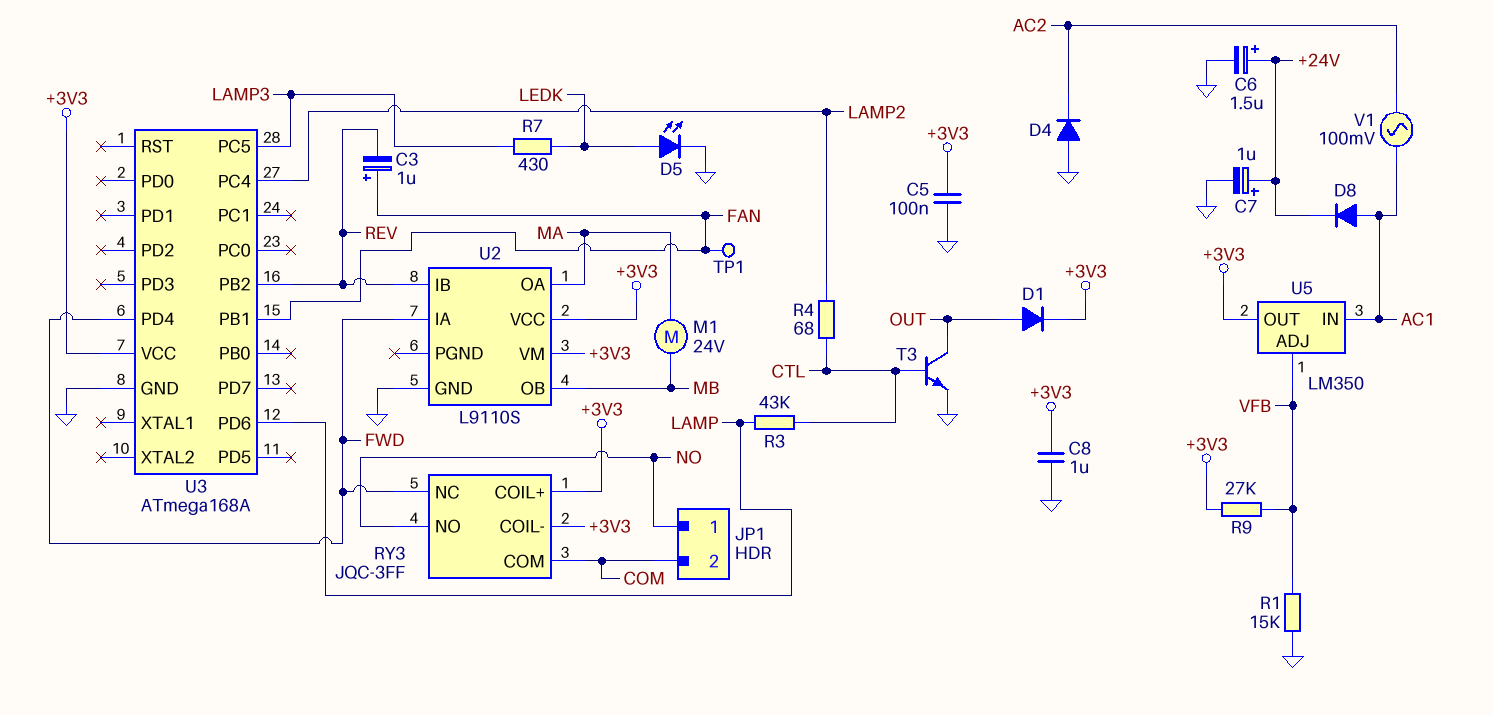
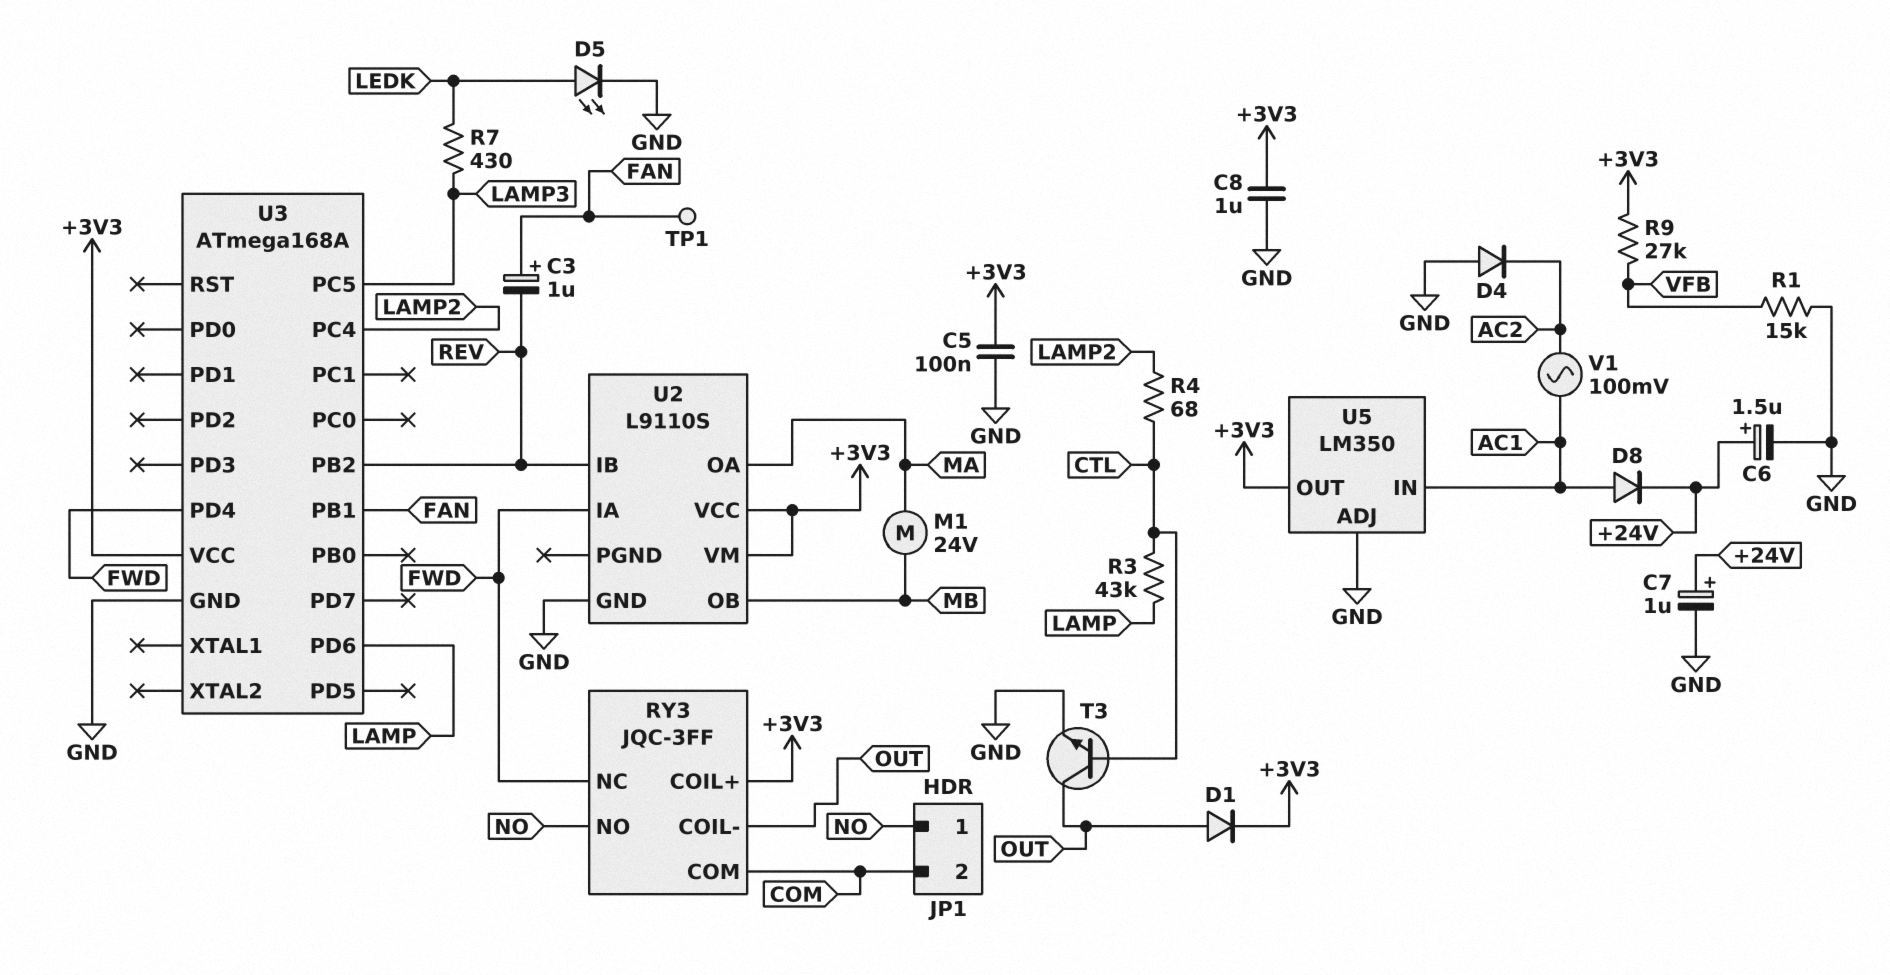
RY3 pin COIL-: +3V3 -> OUT
U5 pin ADJ: VFB -> GND

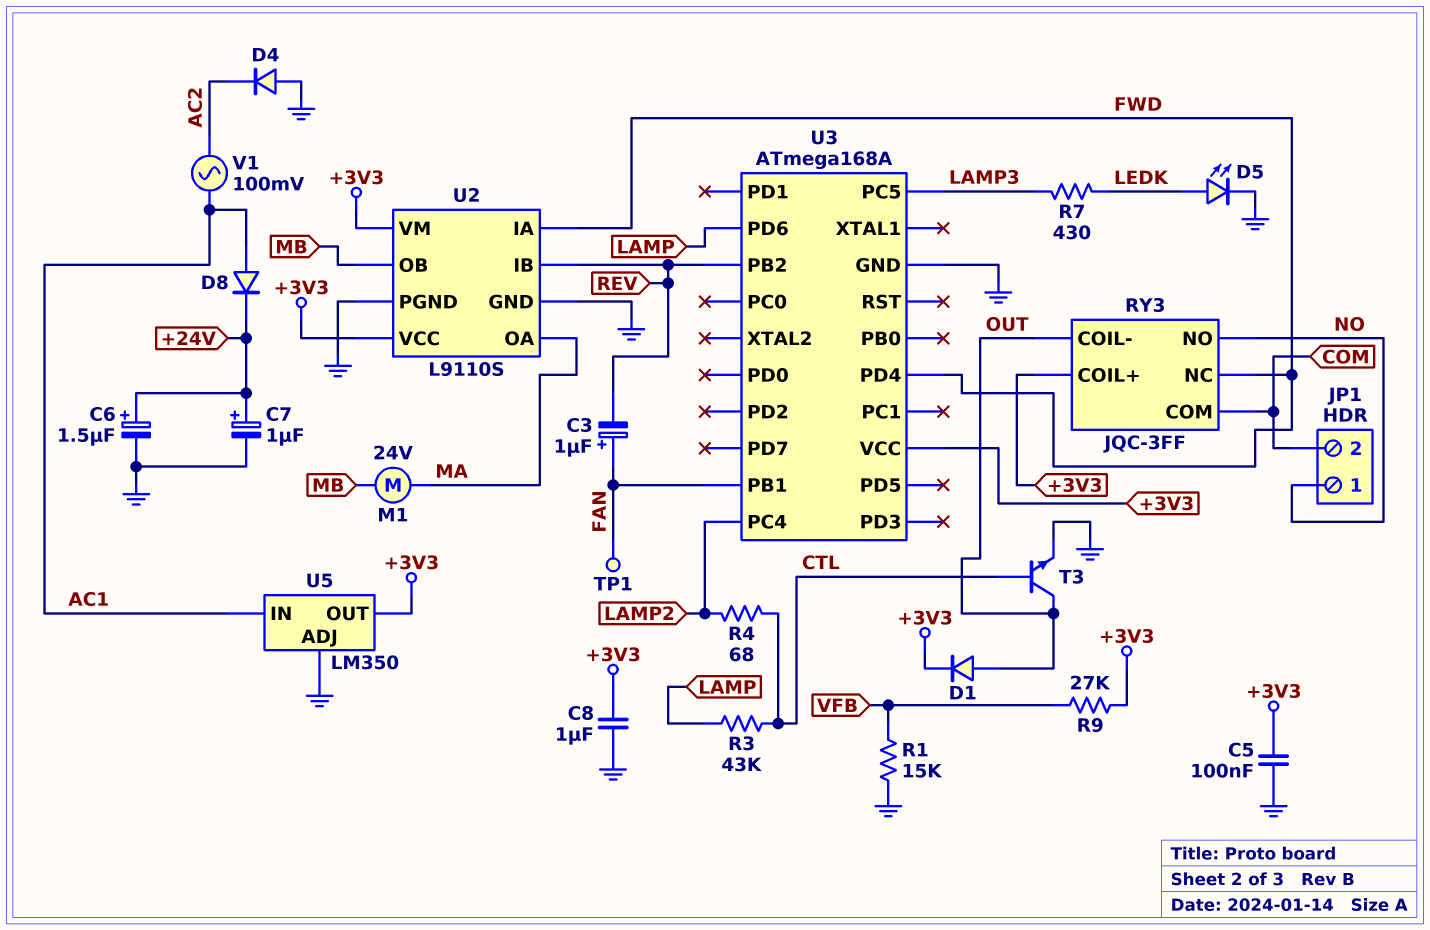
U2 pin PGND: none -> GND

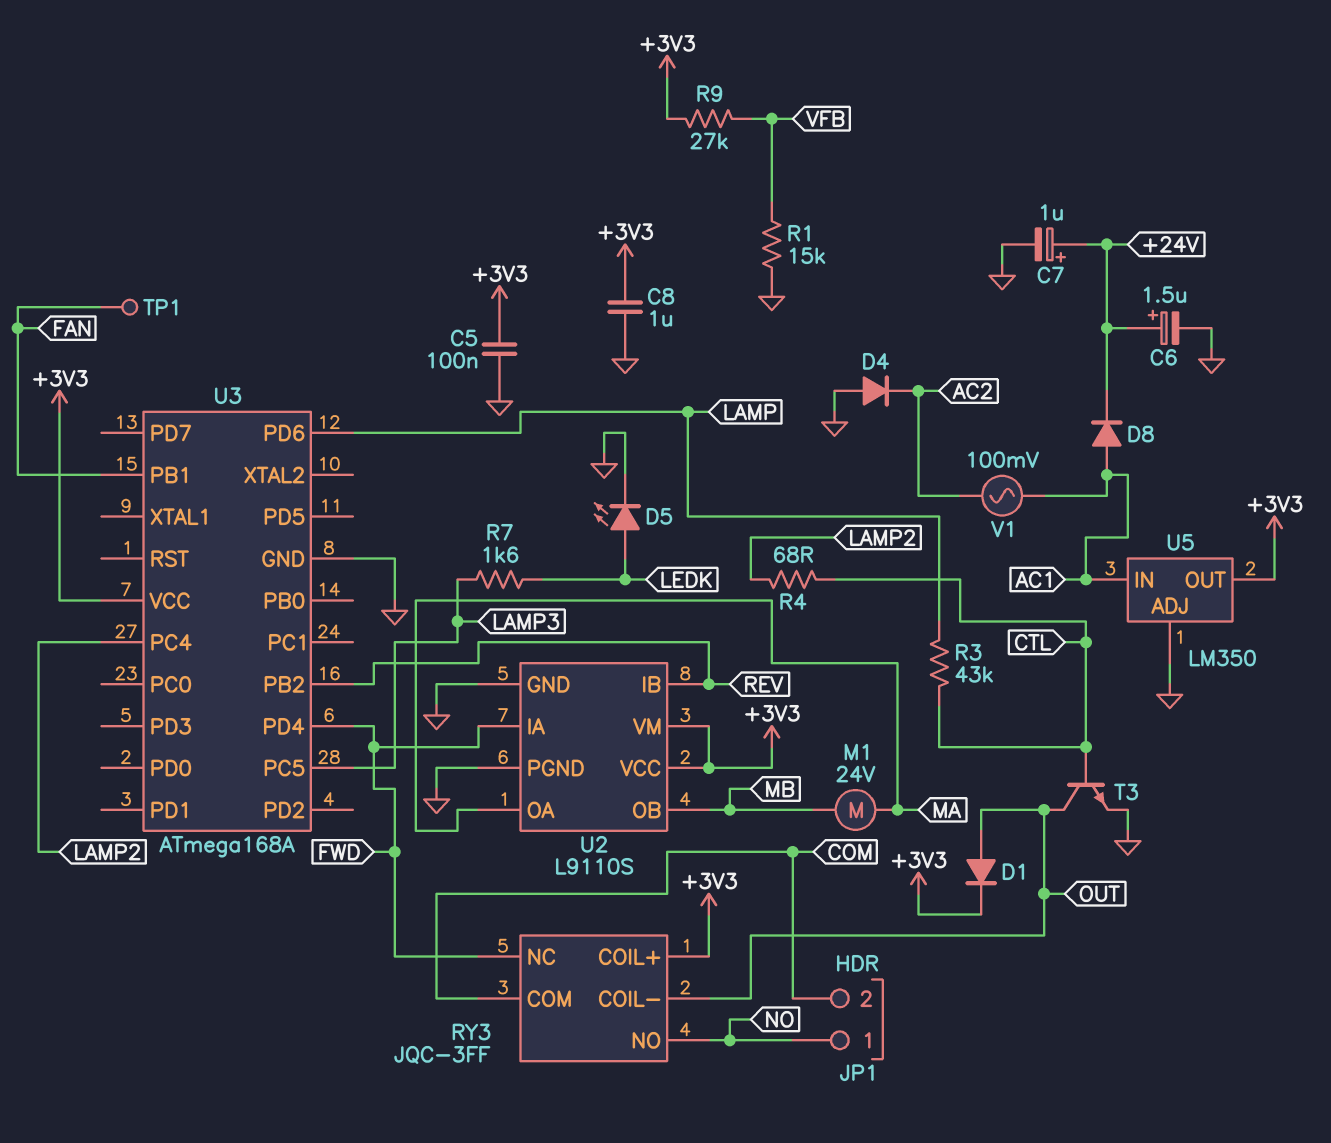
C3: 1uF (plus FAN, minus REV) -> none
R7: 430 (LAMP3, LEDK) -> 1.6k (LAMP3, LEDK)

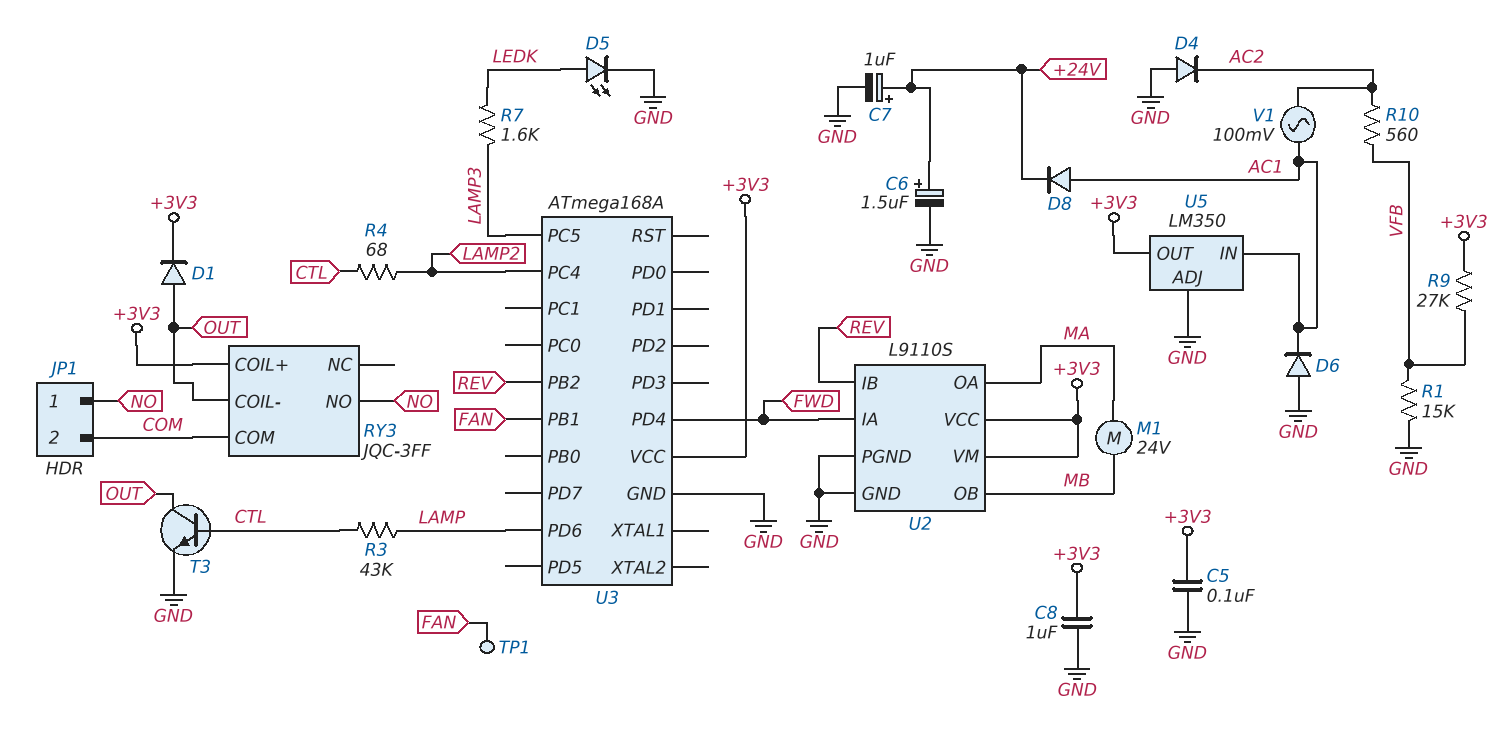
D6: none -> diode (A GND, K AC1)
R10: none -> 560 (AC2, VFB)
RY3 pin NC: FWD -> none

